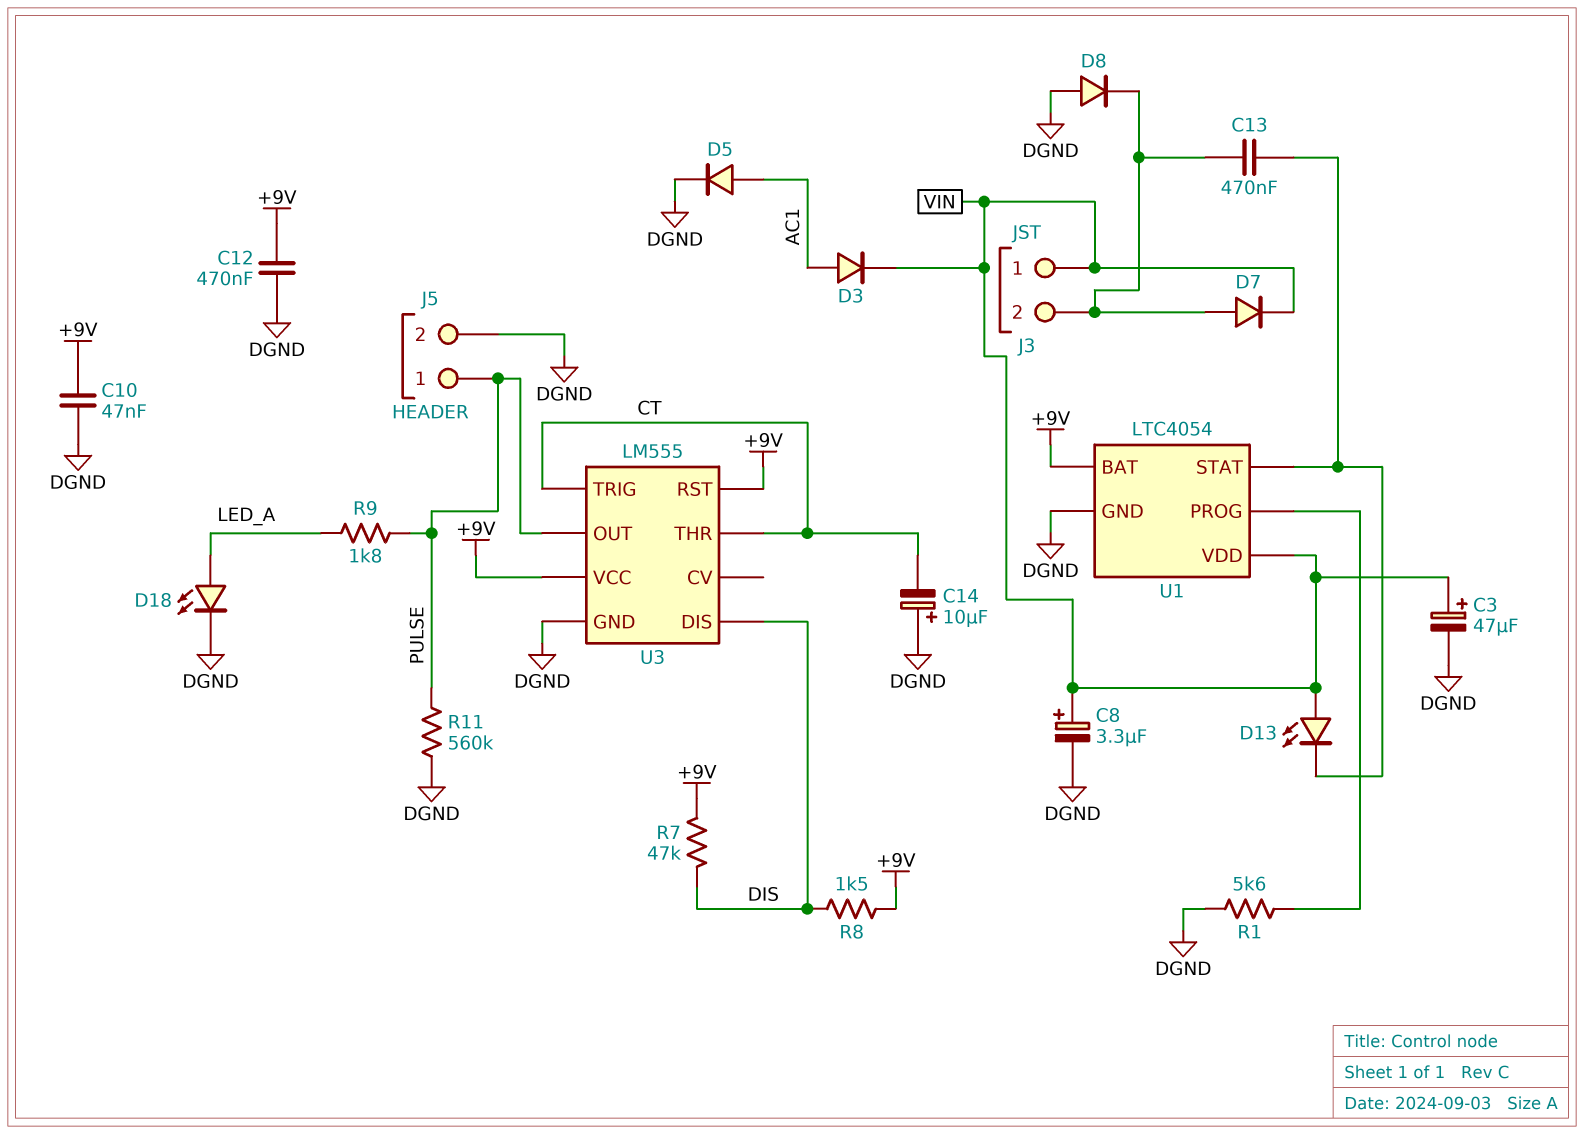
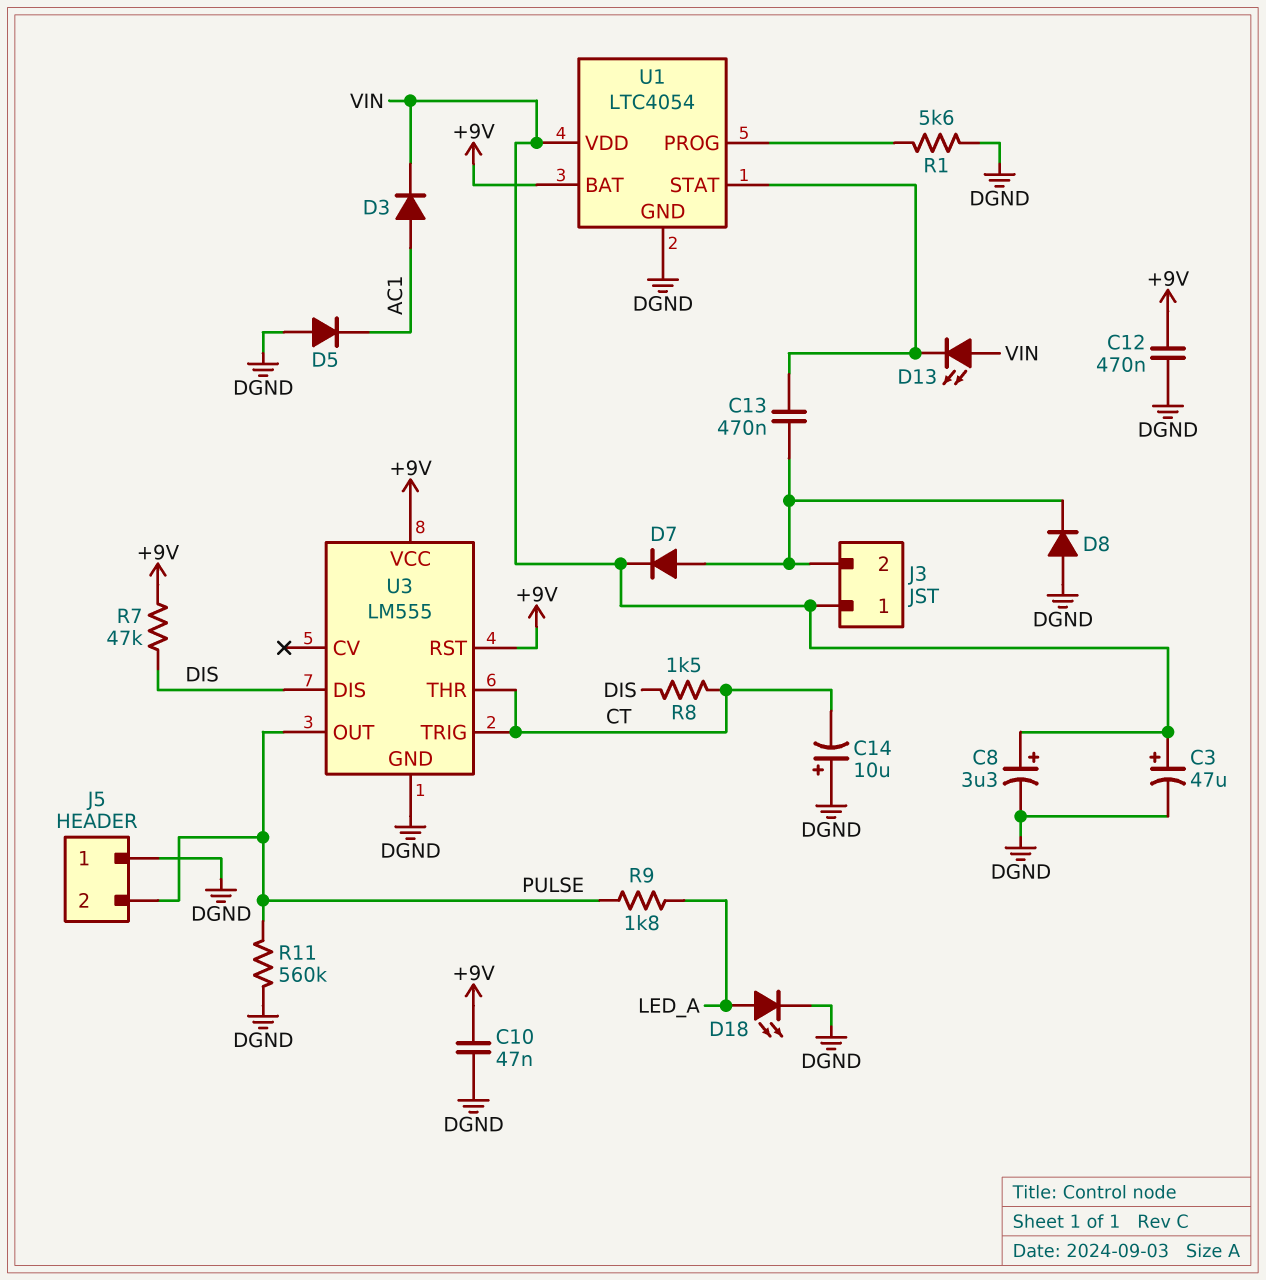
D5: diode (A AC1, K DGND) -> diode (A DGND, K AC1)
J5 pin 1: PULSE -> DGND
J5 pin 2: DGND -> PULSE
R8: 1.5k (+9V, DIS) -> 1.5k (CT, DIS)

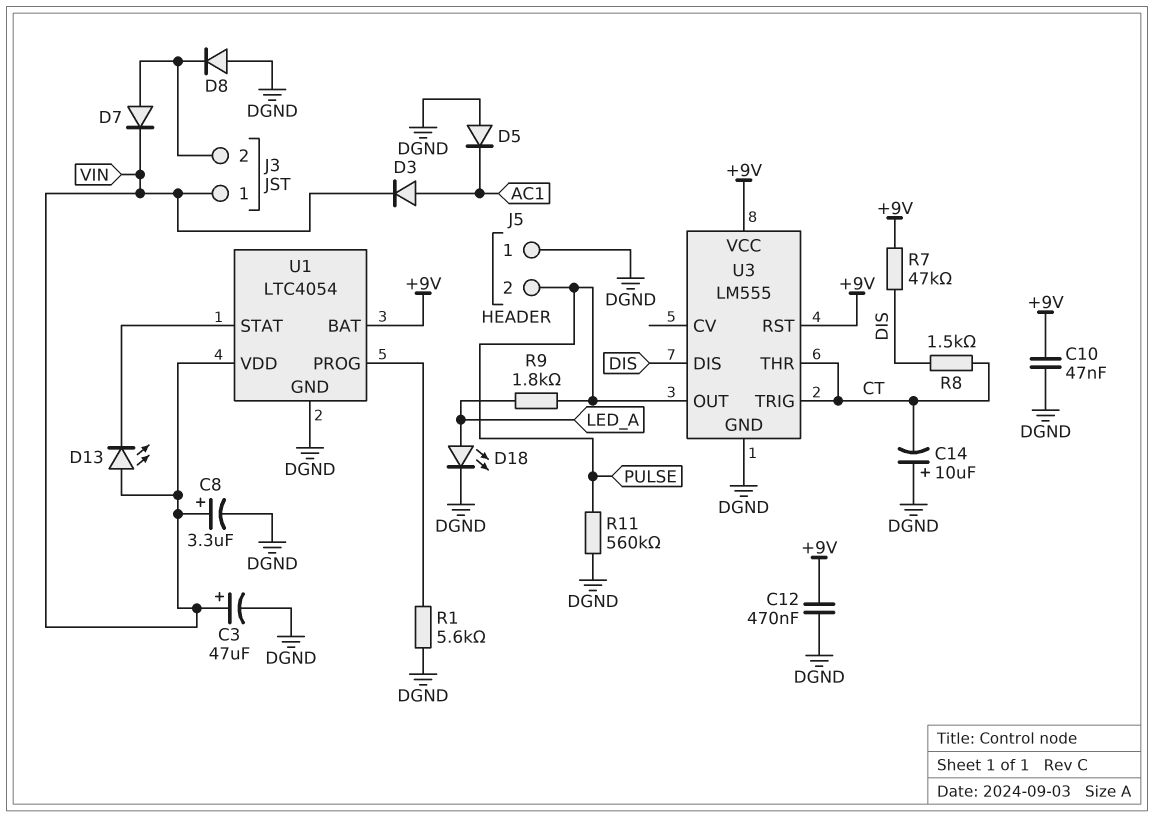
C13: 470nF (J3/2, U1/STAT) -> none

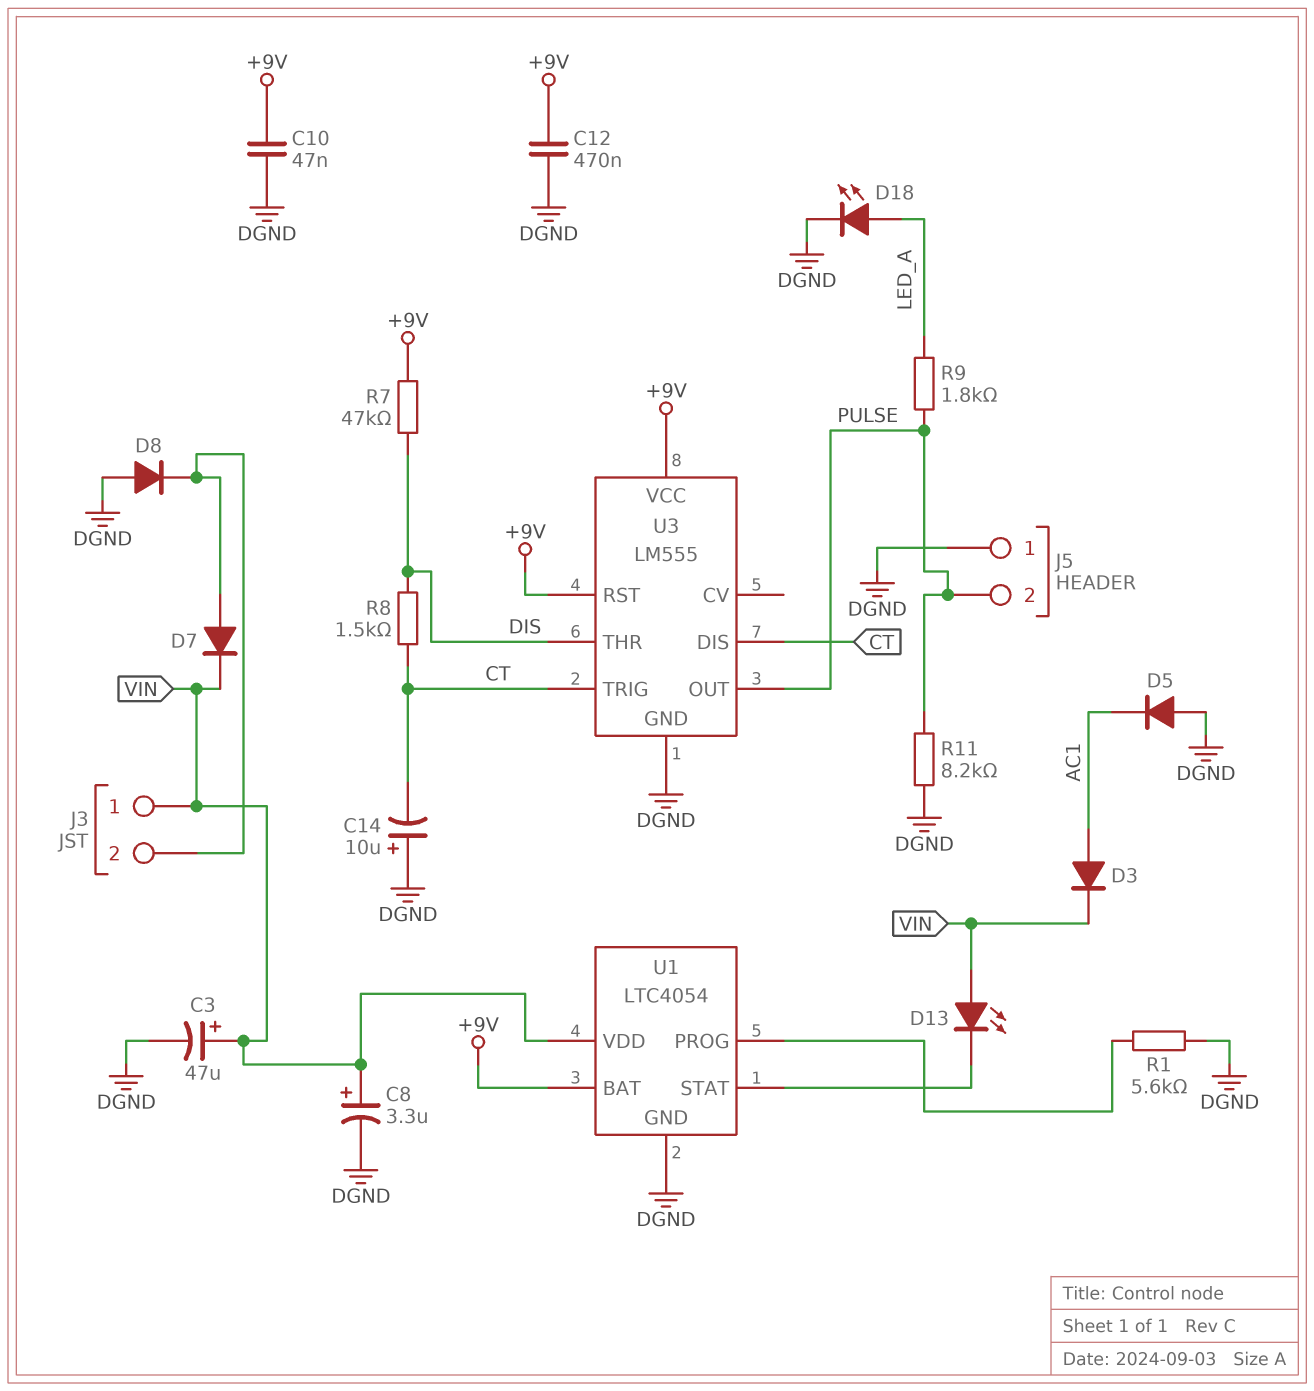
R11: 560k (DGND, PULSE) -> 8.2k (DGND, PULSE)
U3 pin DIS: DIS -> CT
U3 pin THR: CT -> DIS

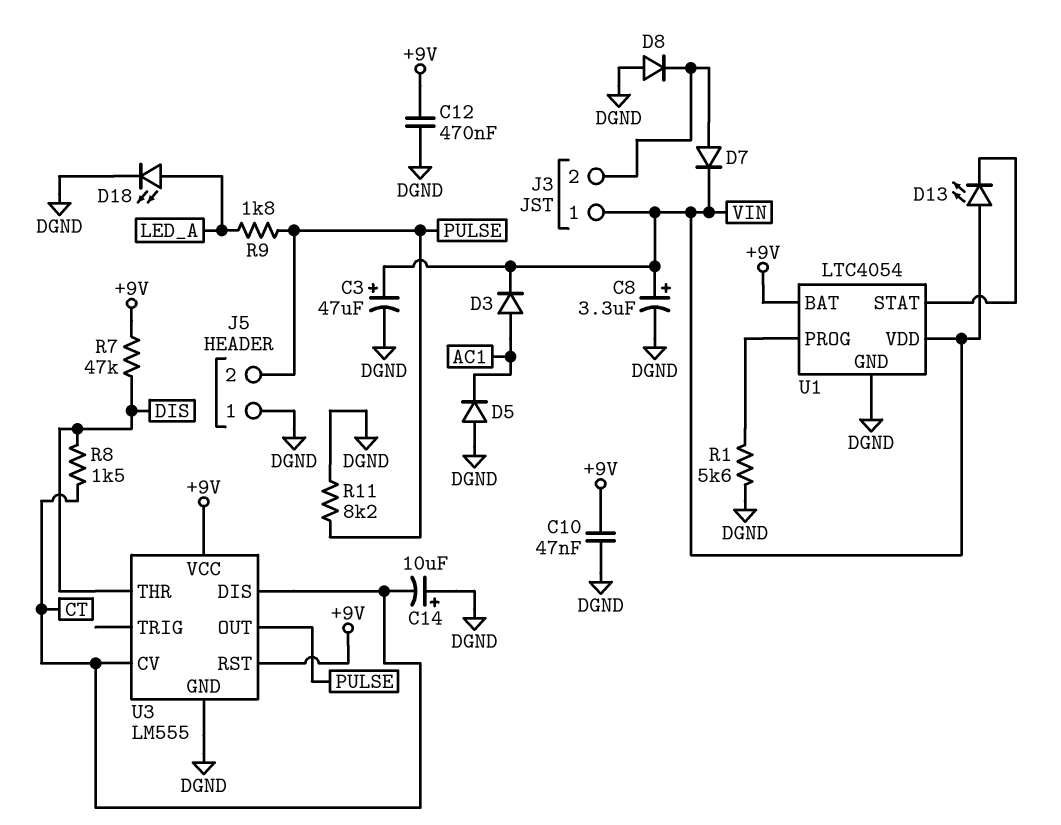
U3 pin CV: none -> CT
U3 pin TRIG: CT -> none

